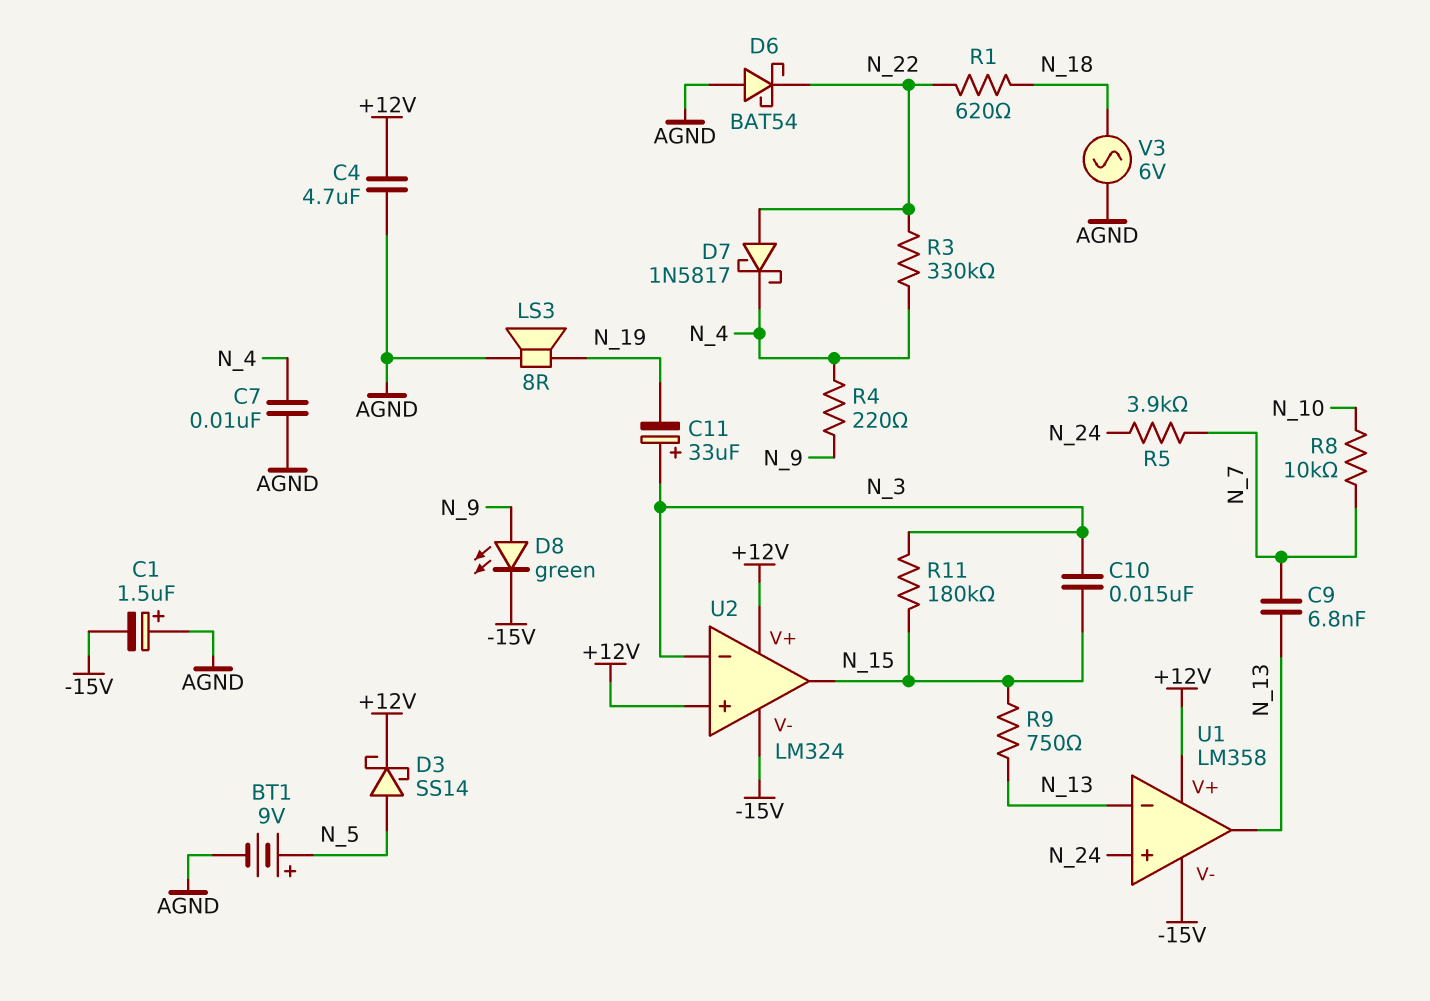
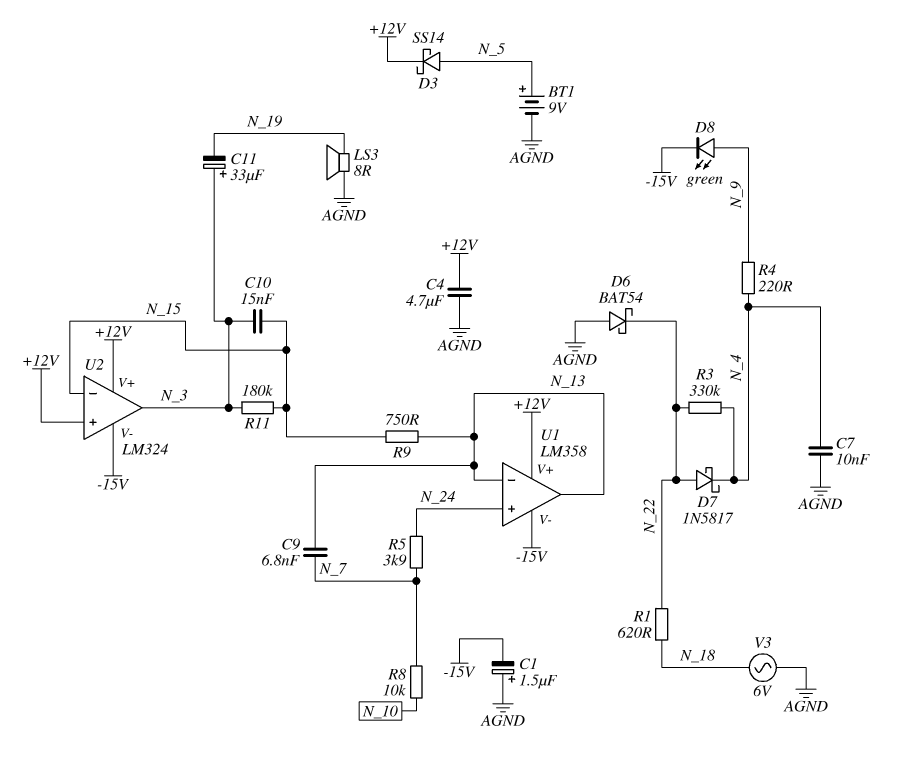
U2 pin in-: N_3 -> N_15
U2 pin out: N_15 -> N_3

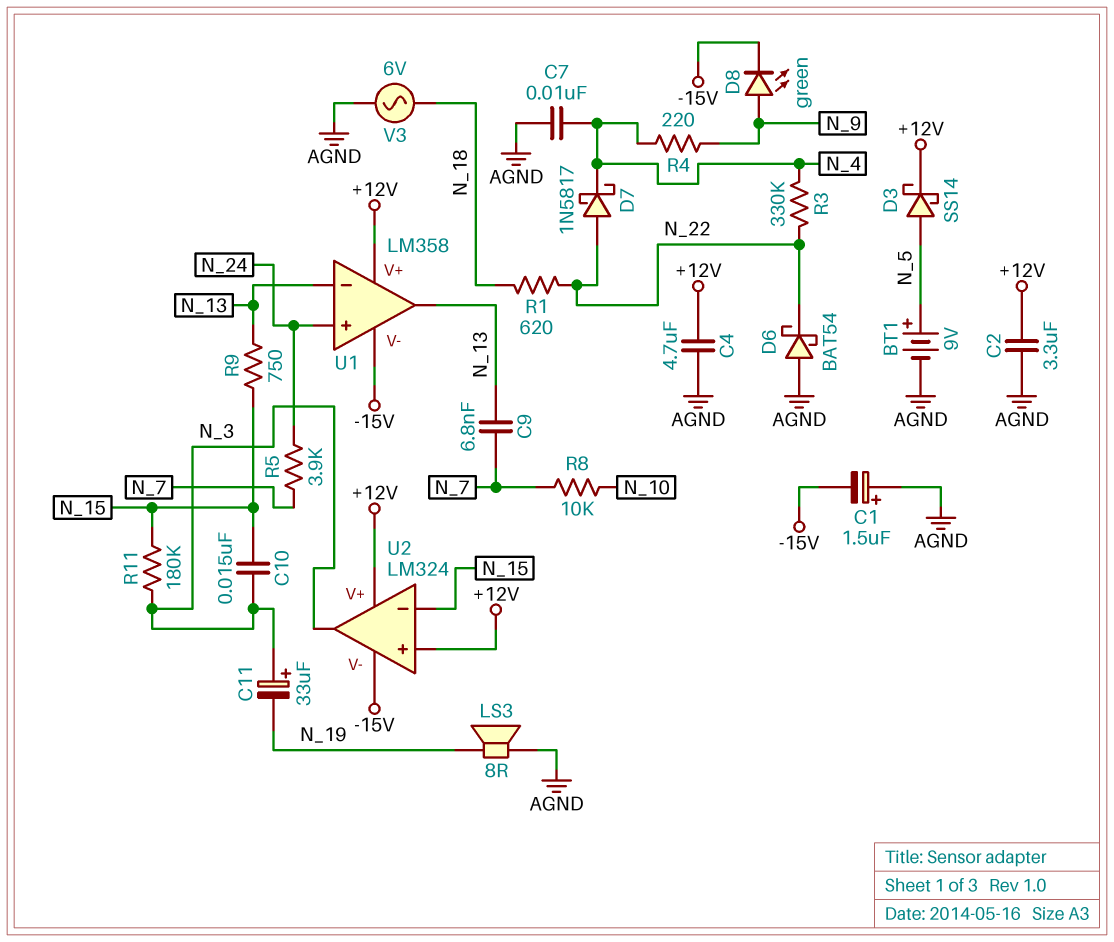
C2: none -> 3.3uF (+12V, AGND)

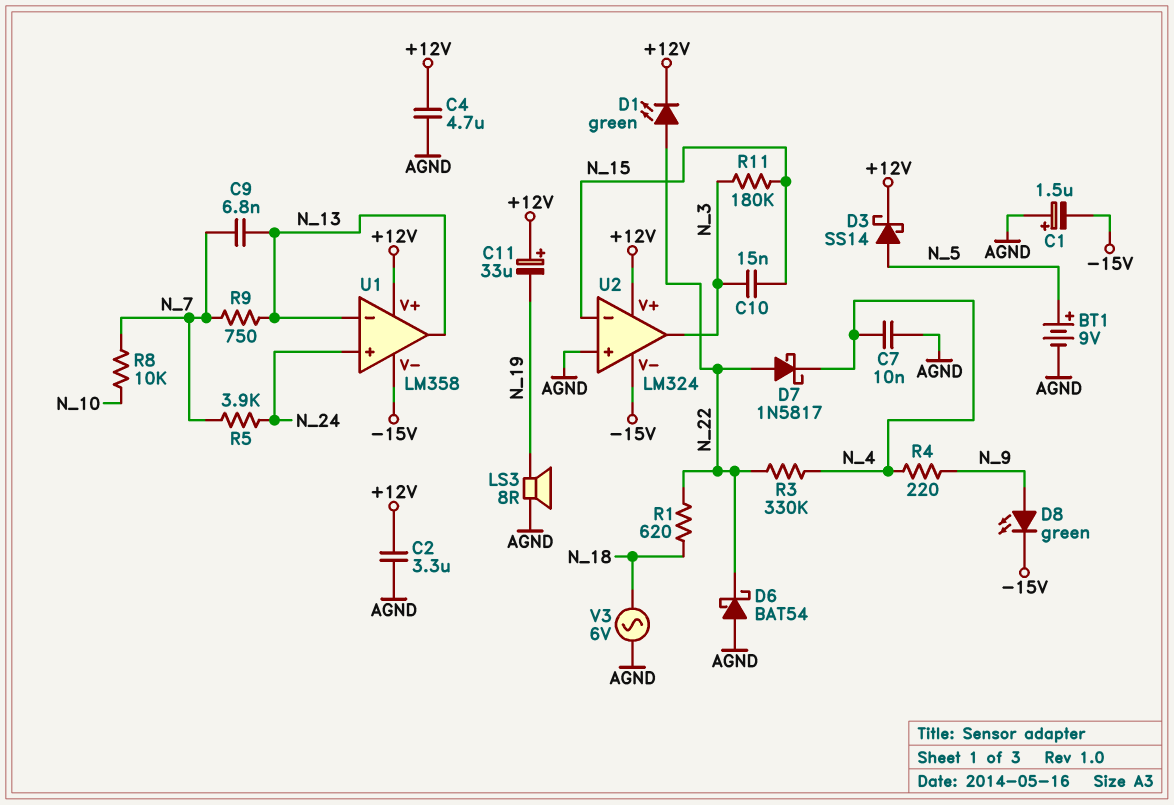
C11: 33uF (plus N_3, minus N_19) -> 33uF (plus +12V, minus N_19)
D1: none -> LED green (A N_22, K +12V)
R9: 750 (N_13, N_15) -> 750 (N_7, N_13)
U2 pin in+: +12V -> AGND

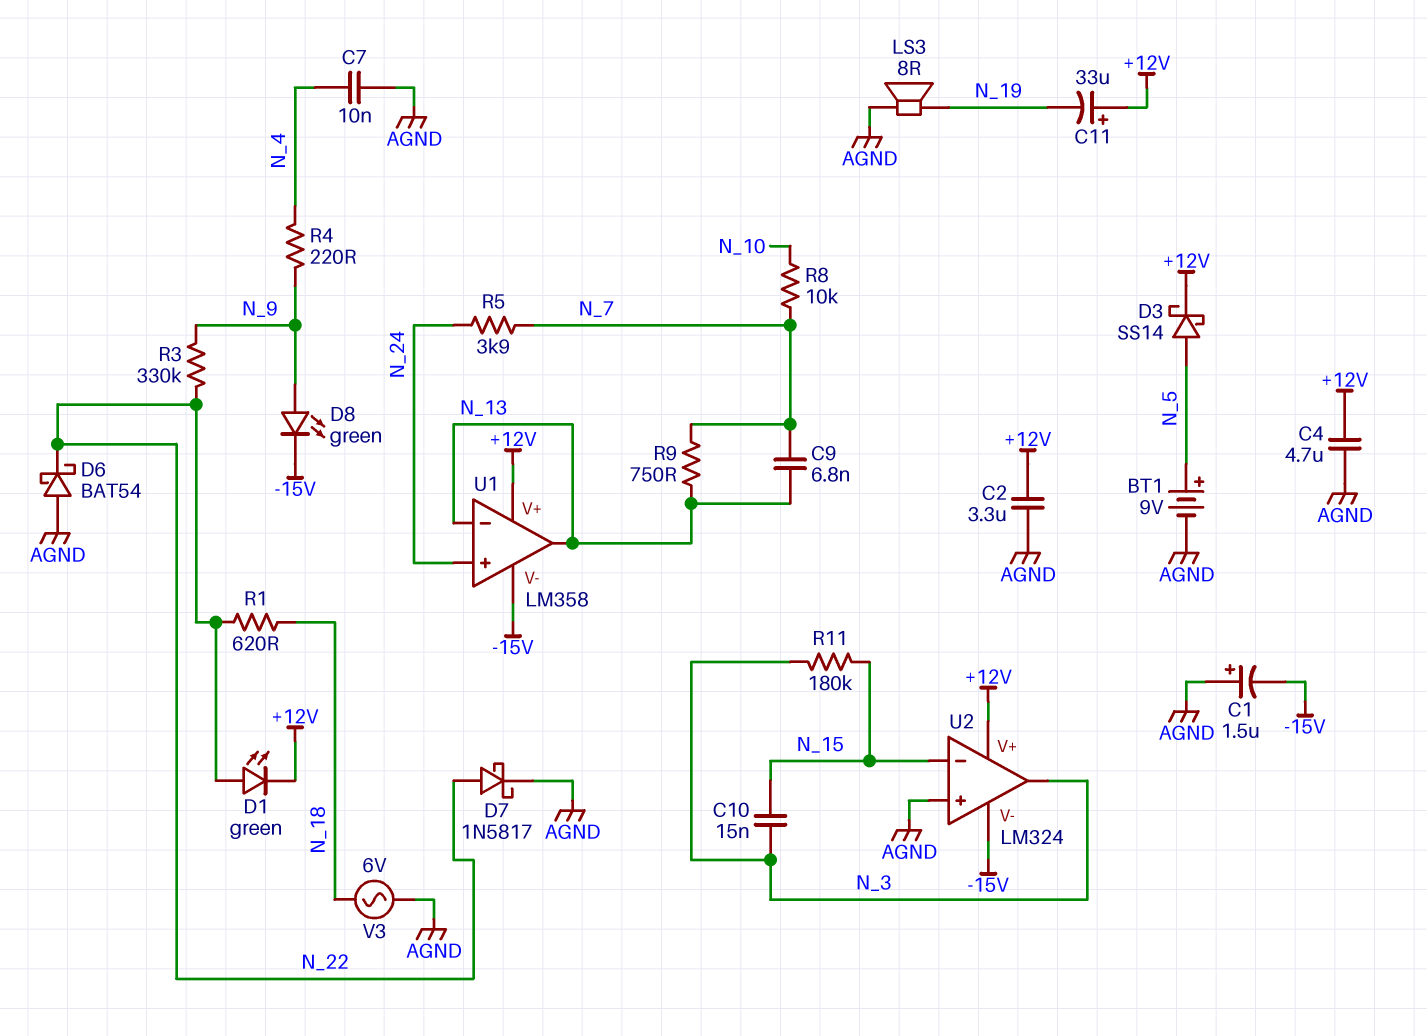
D7: schottky 1N5817 (A N_22, K N_4) -> schottky 1N5817 (A N_22, K AGND)
R3: 330k (N_4, N_22) -> 330k (N_9, N_22)

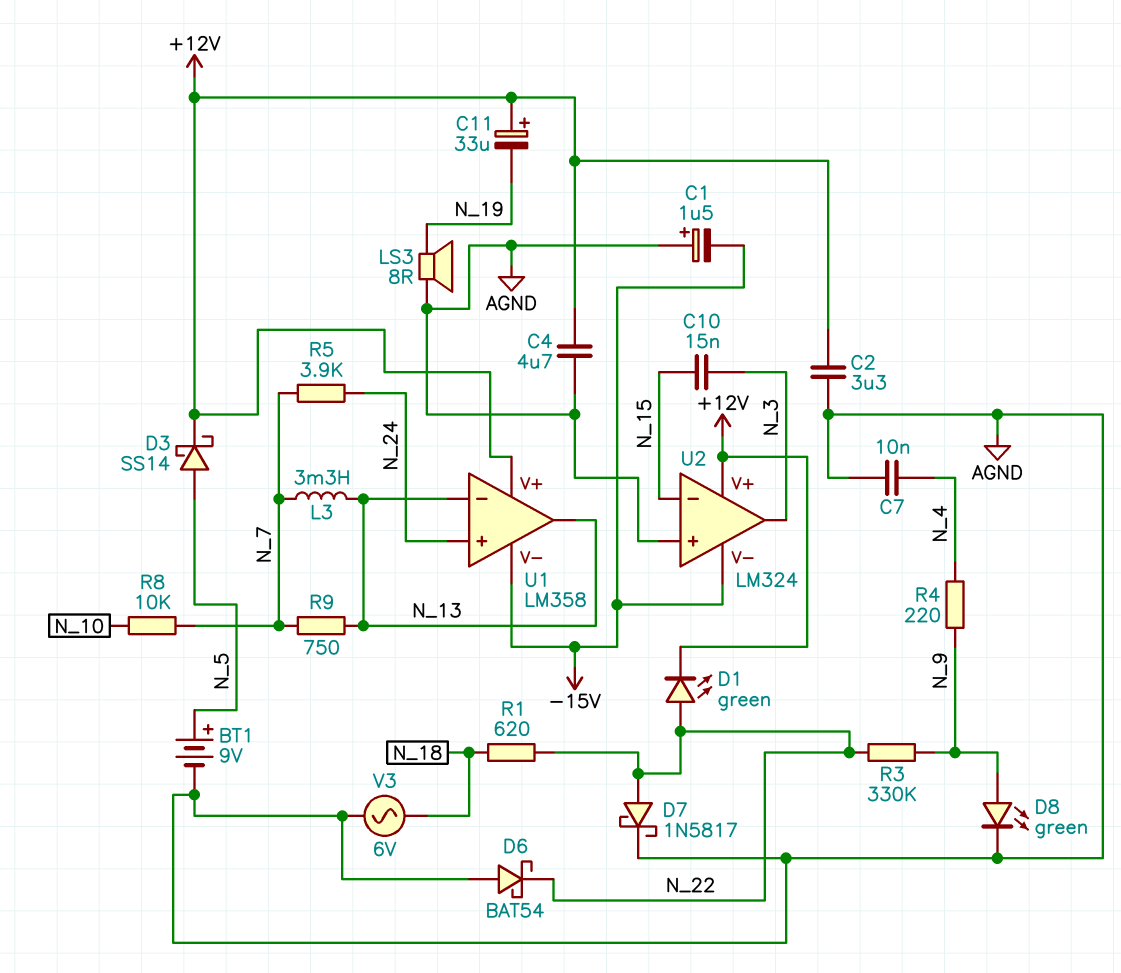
C9: 6.8nF (N_7, N_13) -> none
D8: LED green (A N_9, K -15V) -> LED green (A N_9, K AGND)
L3: none -> 3.3mH (N_7, N_13)
R11: 180k (N_3, N_15) -> none

